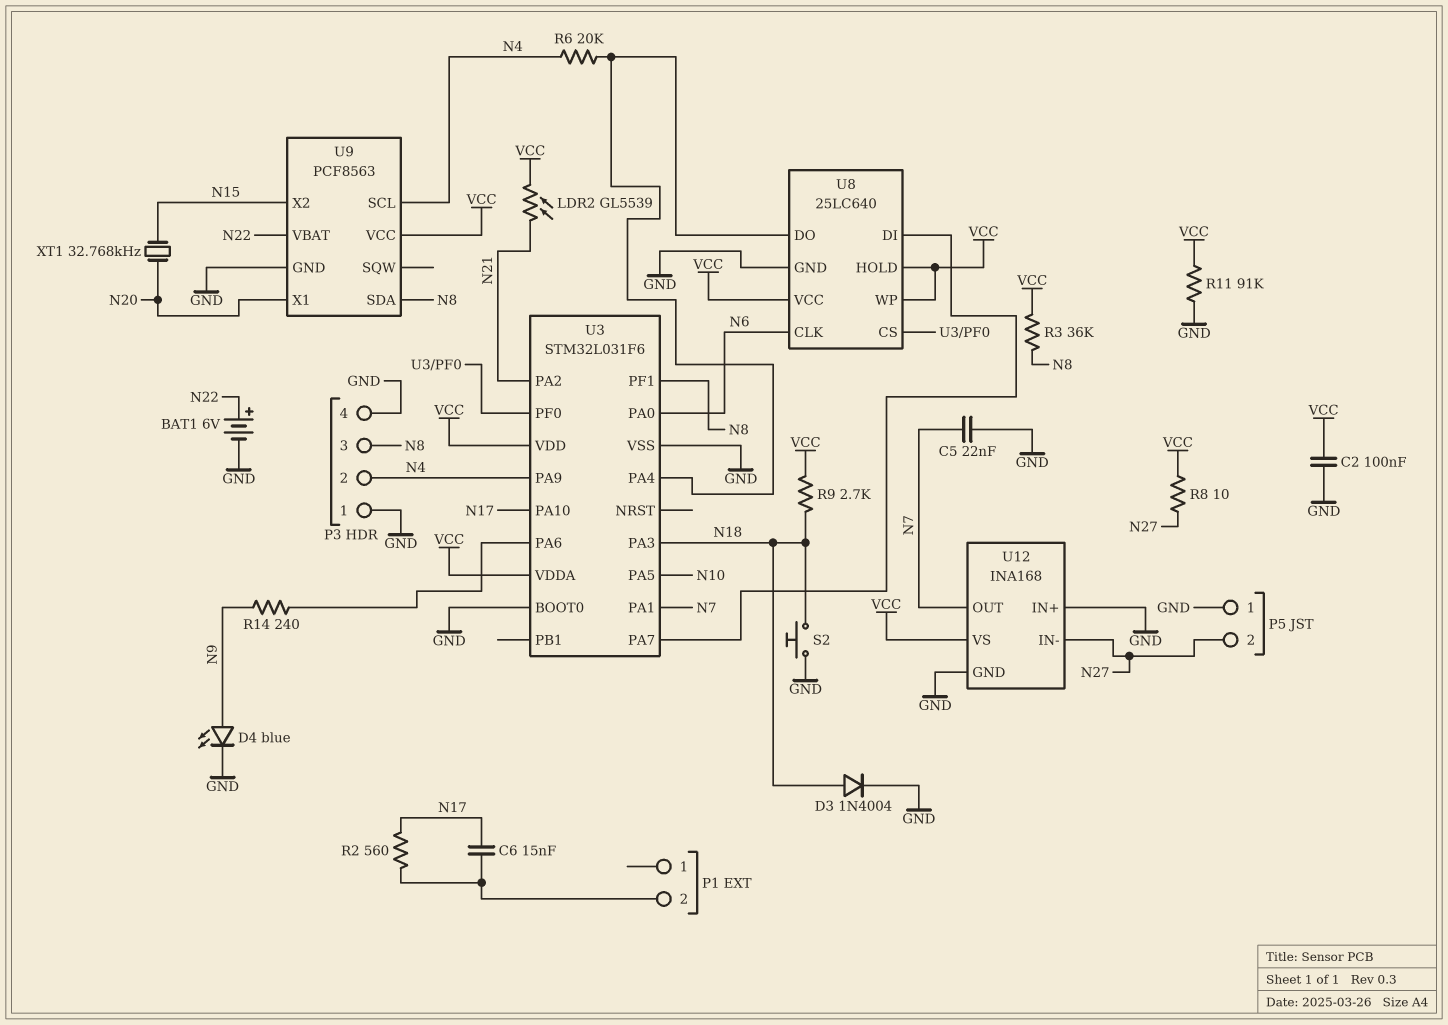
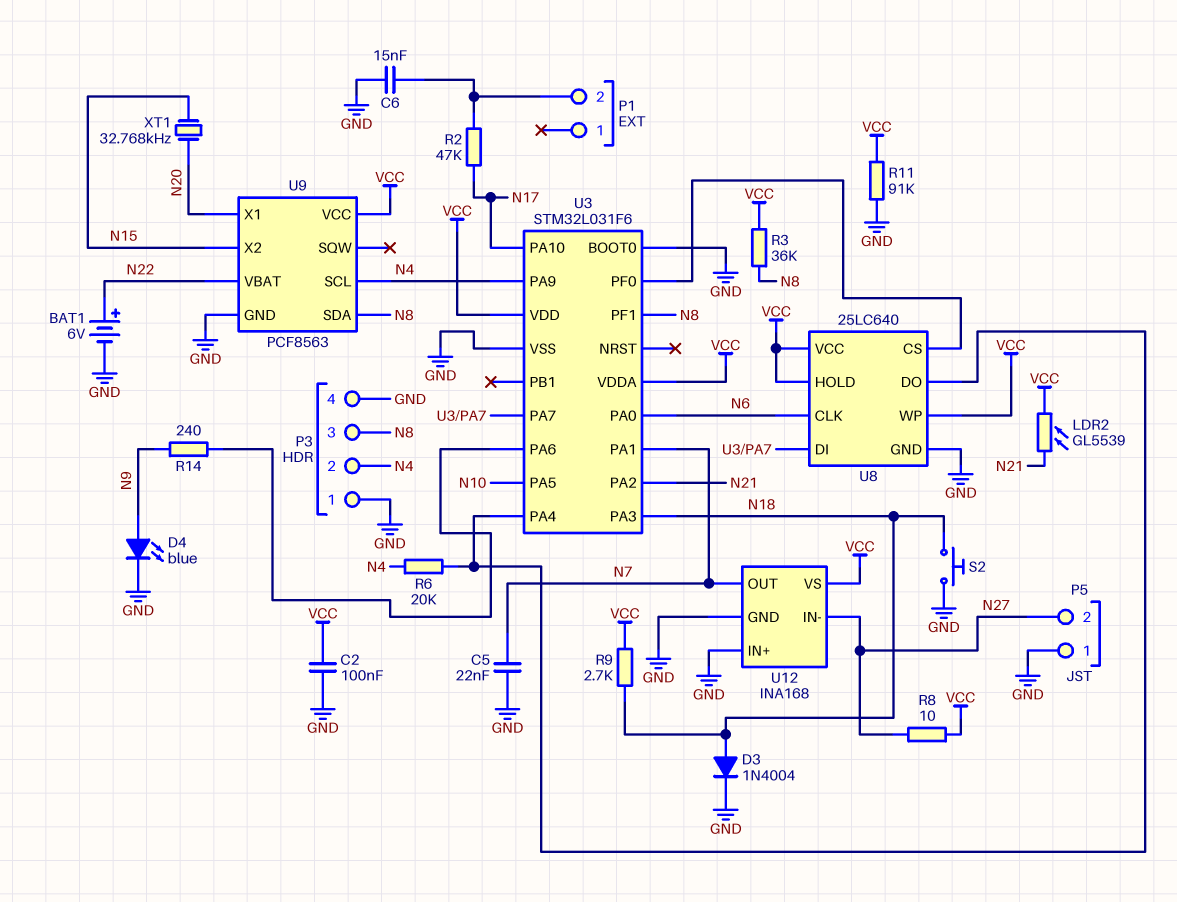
C6: 15nF (N17, P1/2) -> 15nF (GND, P1/2)
R2: 560 (N17, P1/2) -> 47k (N17, P1/2)

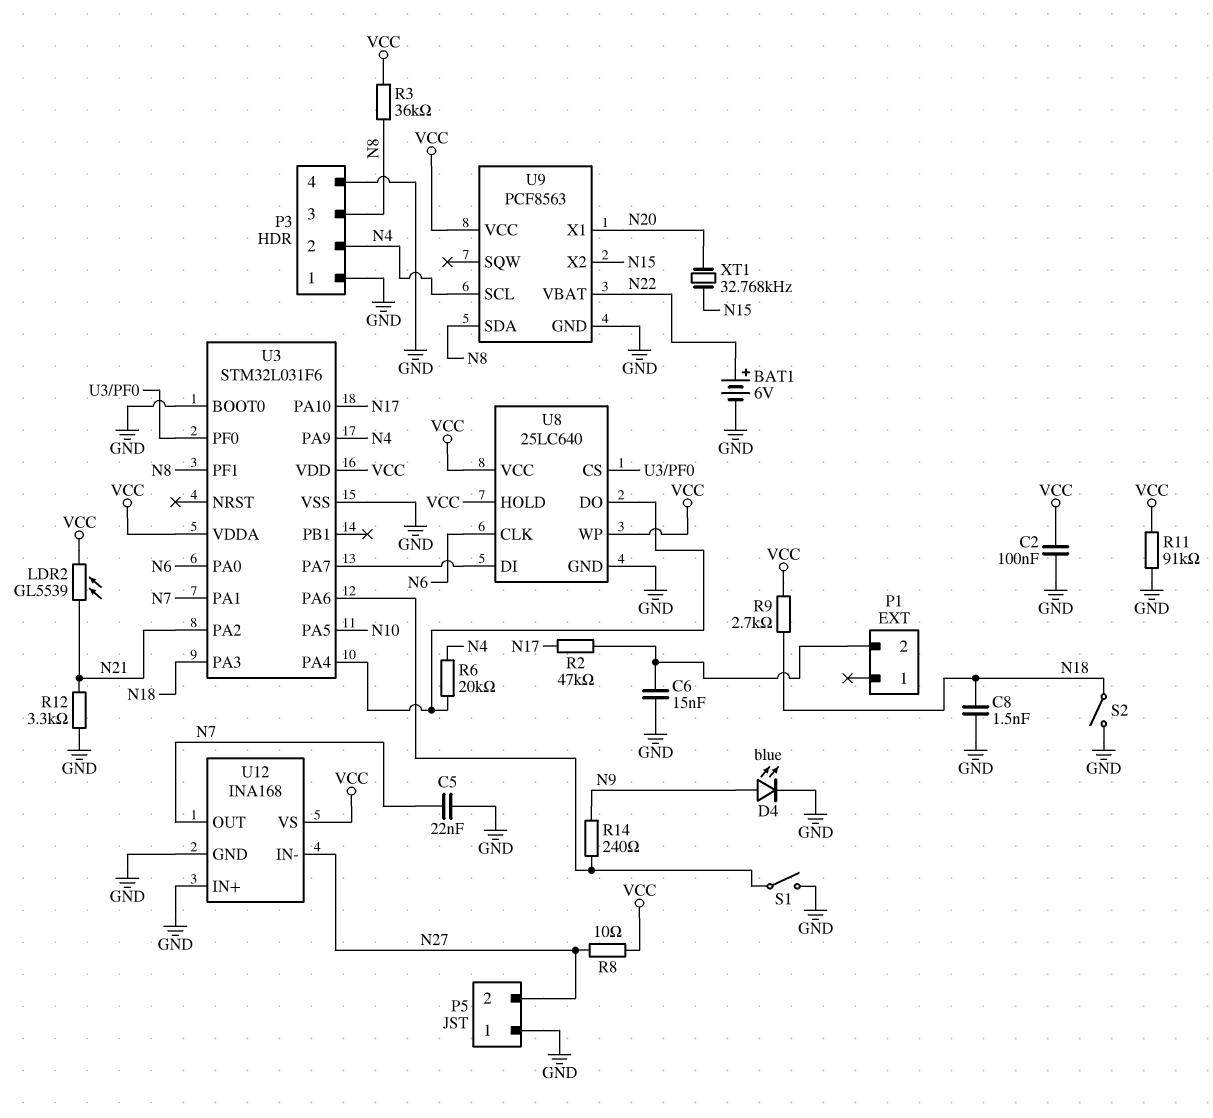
C8: none -> 1.5nF (GND, N18)
D3: diode 1N4004 (A N18, K GND) -> none
R12: none -> 3.3k (GND, N21)
S1: none -> switch (GND, U3/PA6)
S2: button (GND, N18) -> switch (GND, N18)

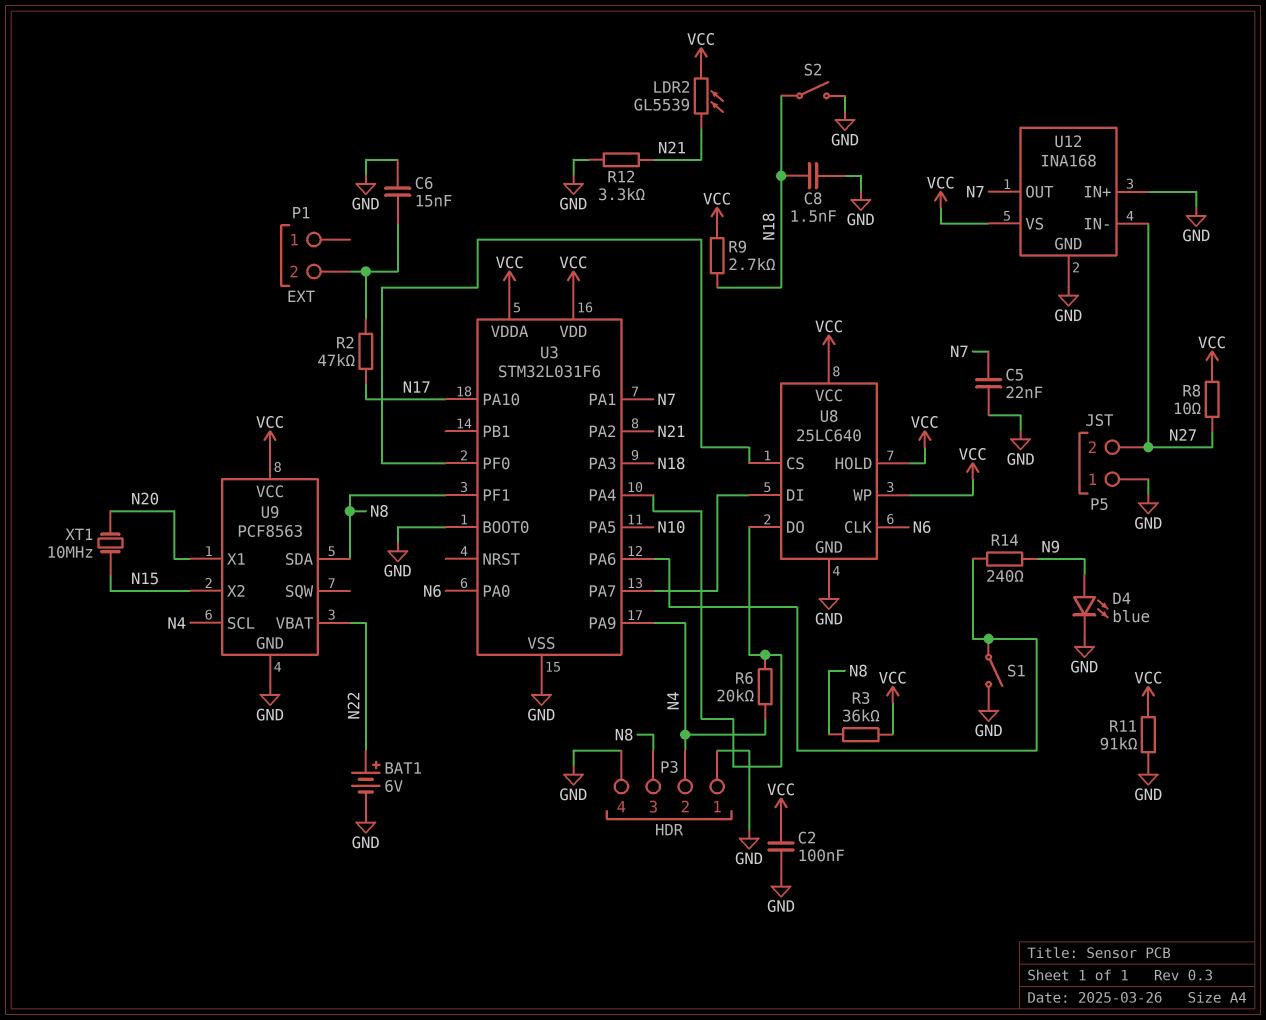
XT1: 32.768kHz (N15, N20) -> 10MHz (N15, N20)

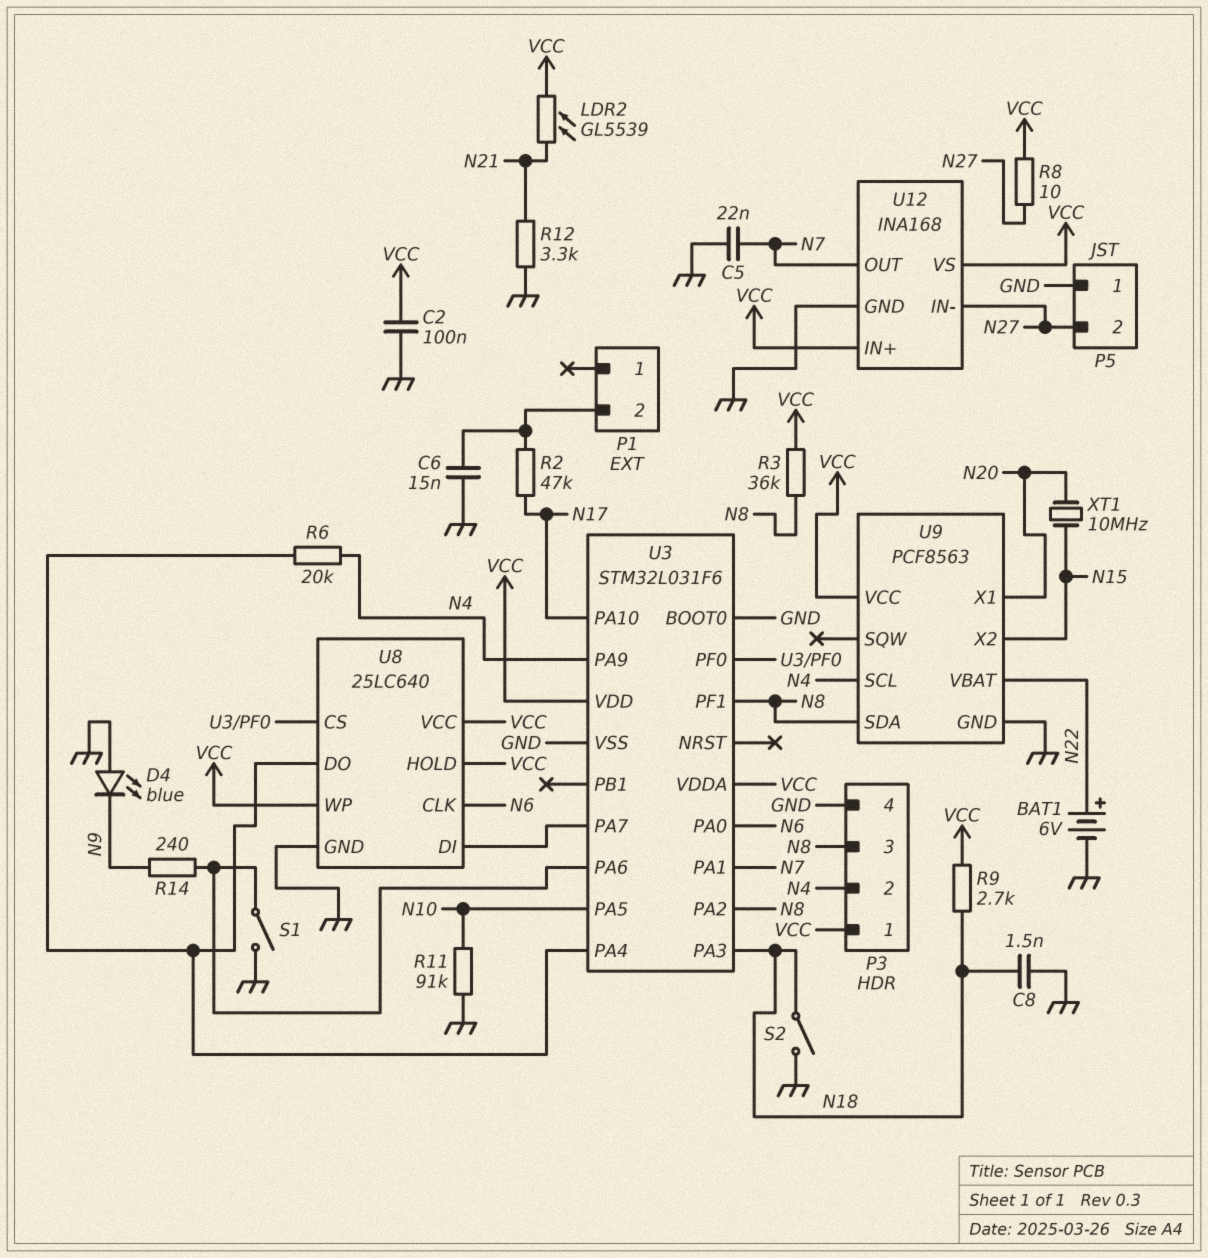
D4: LED blue (A N9, K GND) -> LED blue (A GND, K N9)
P3 pin 1: GND -> VCC
R11: 91k (GND, VCC) -> 91k (GND, N10)
U3 pin PA2: N21 -> N8
U12 pin IN+: GND -> VCC

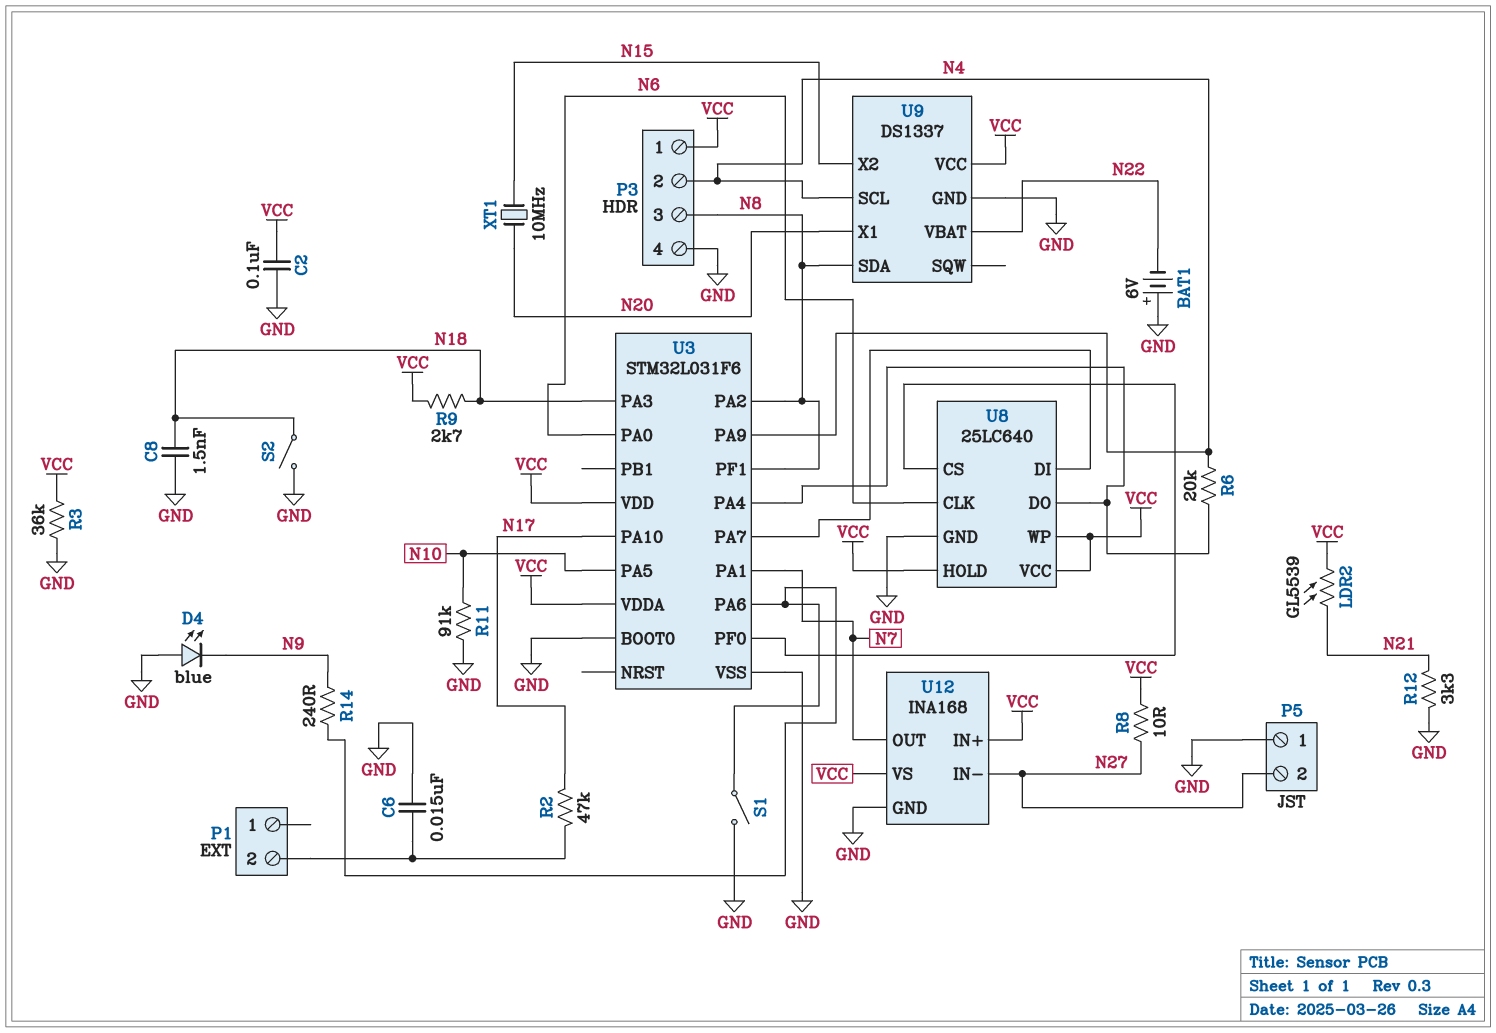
BAT1: 6V (plus N22, minus GND) -> 6V (plus GND, minus N22)
C5: 22nF (GND, N7) -> none
R3: 36k (N8, VCC) -> 36k (GND, VCC)
U9: PCF8563 -> DS1337

